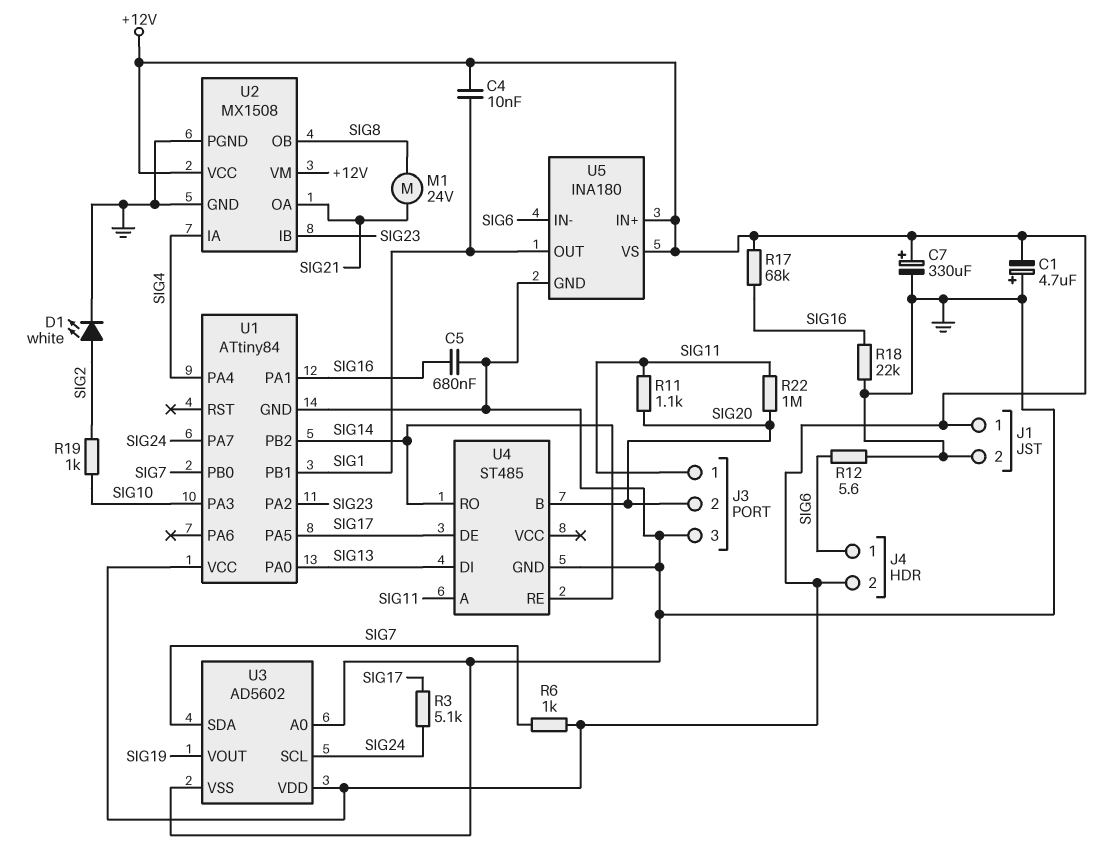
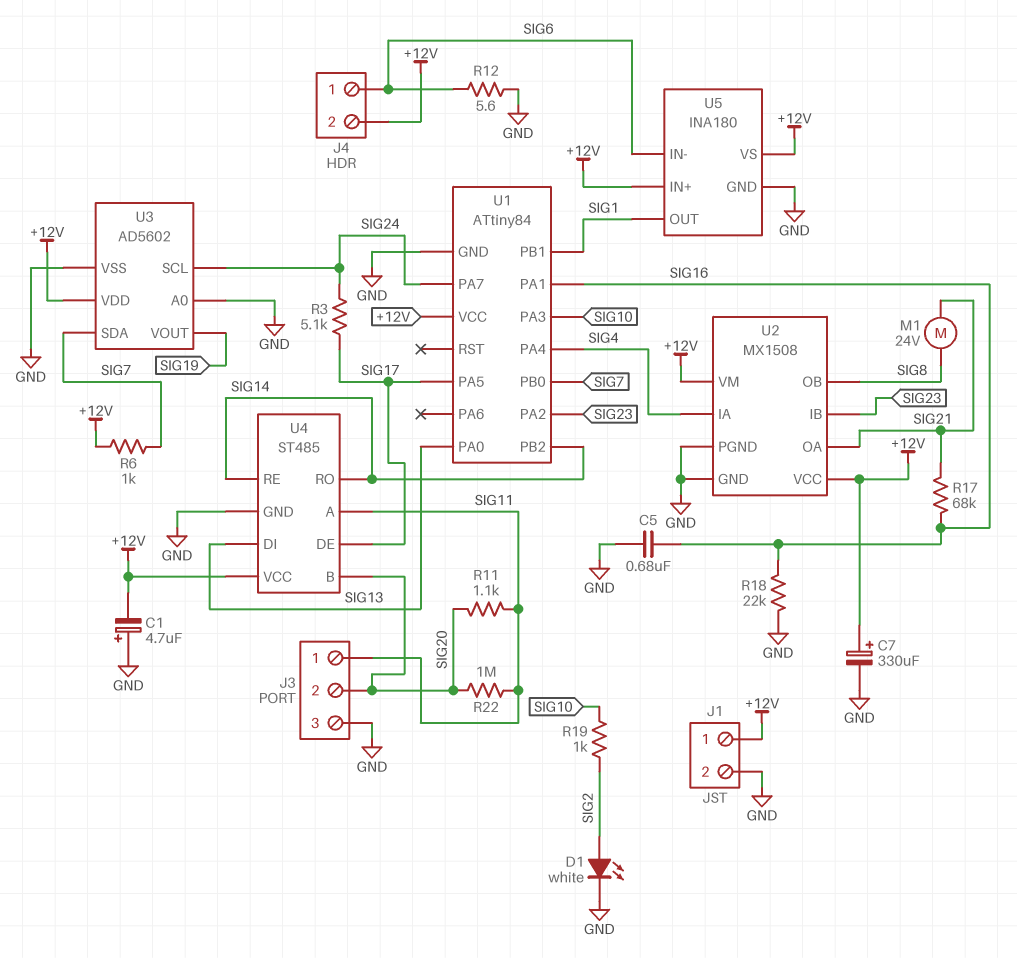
C4: 10nF (+12V, SIG1) -> none
R17: 68k (+12V, SIG16) -> 68k (SIG16, SIG21)
U4 pin VCC: none -> +12V

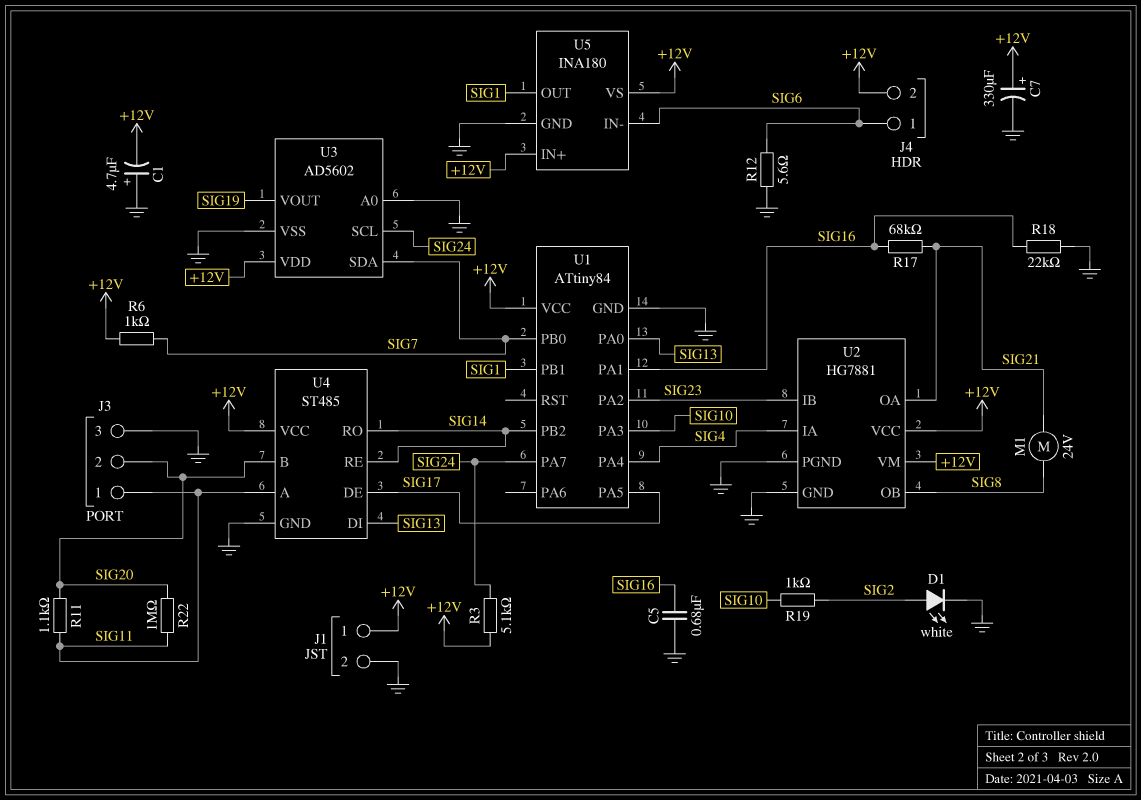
R3: 5.1k (SIG17, SIG24) -> 5.1k (+12V, SIG24)
U2: MX1508 -> HG7881

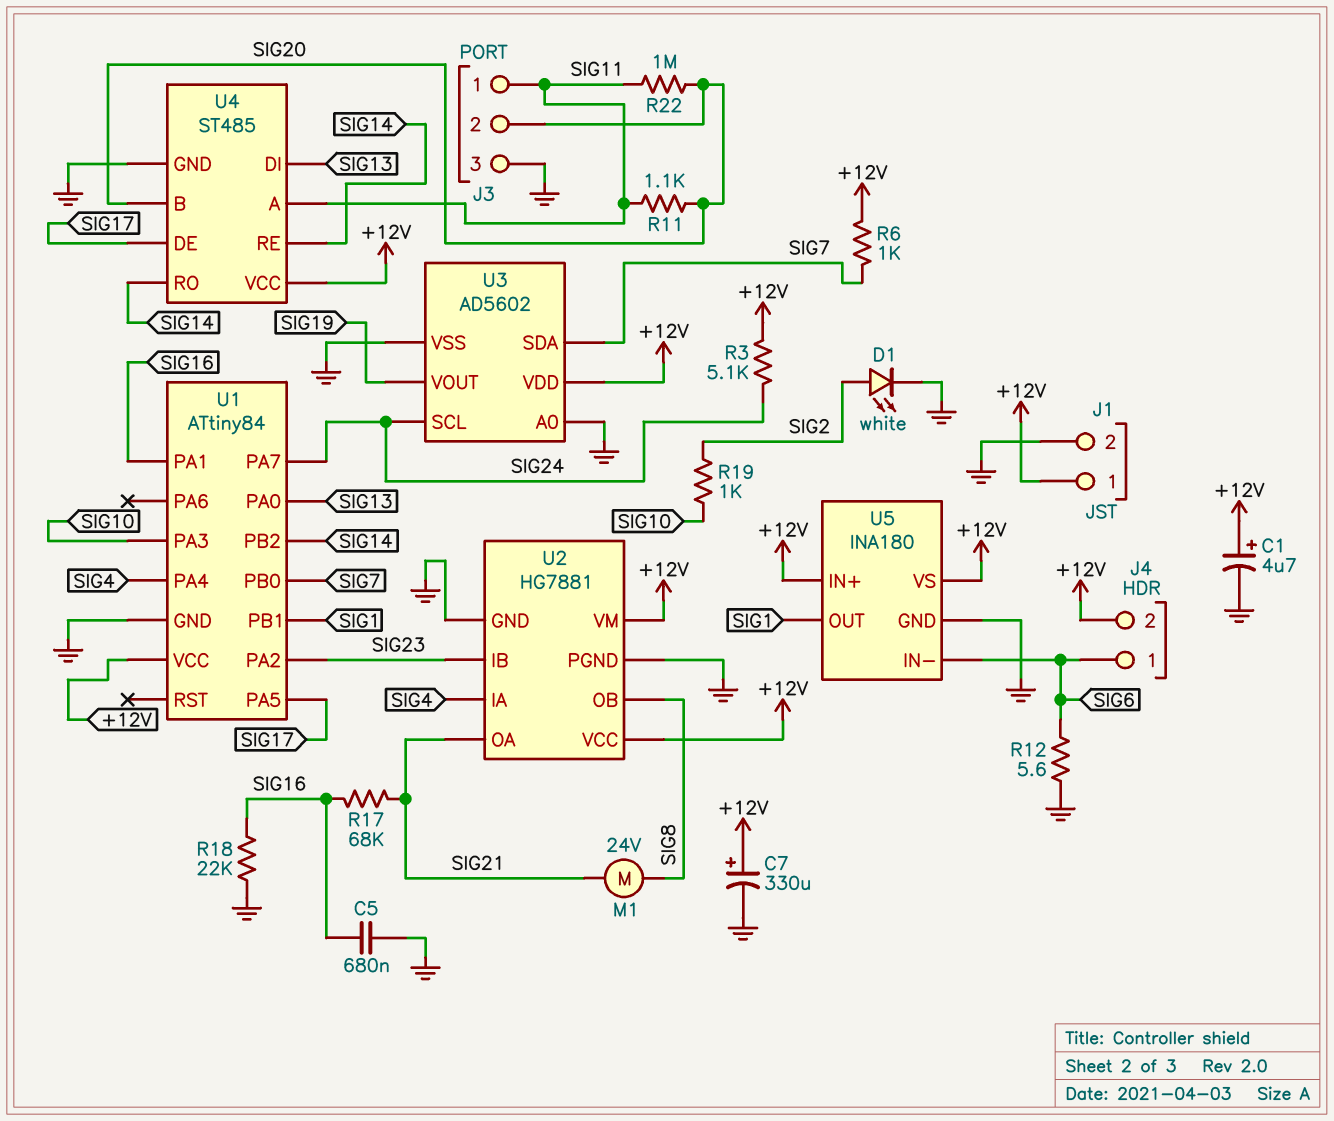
C1: 4.7uF (plus GND, minus +12V) -> 4.7uF (plus +12V, minus GND)

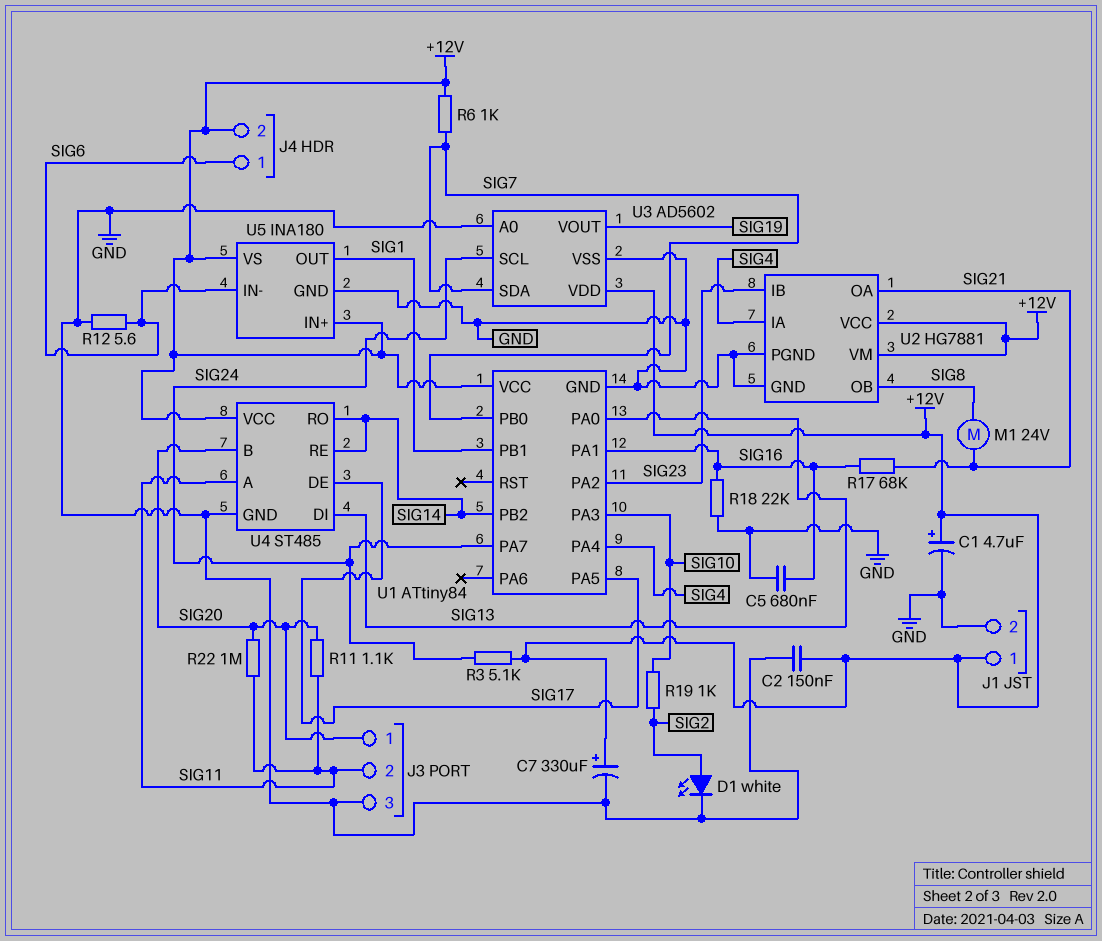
C2: none -> 150nF (+12V, GND)
J3 pin 1: SIG11 -> SIG20
J3 pin 2: SIG20 -> SIG11

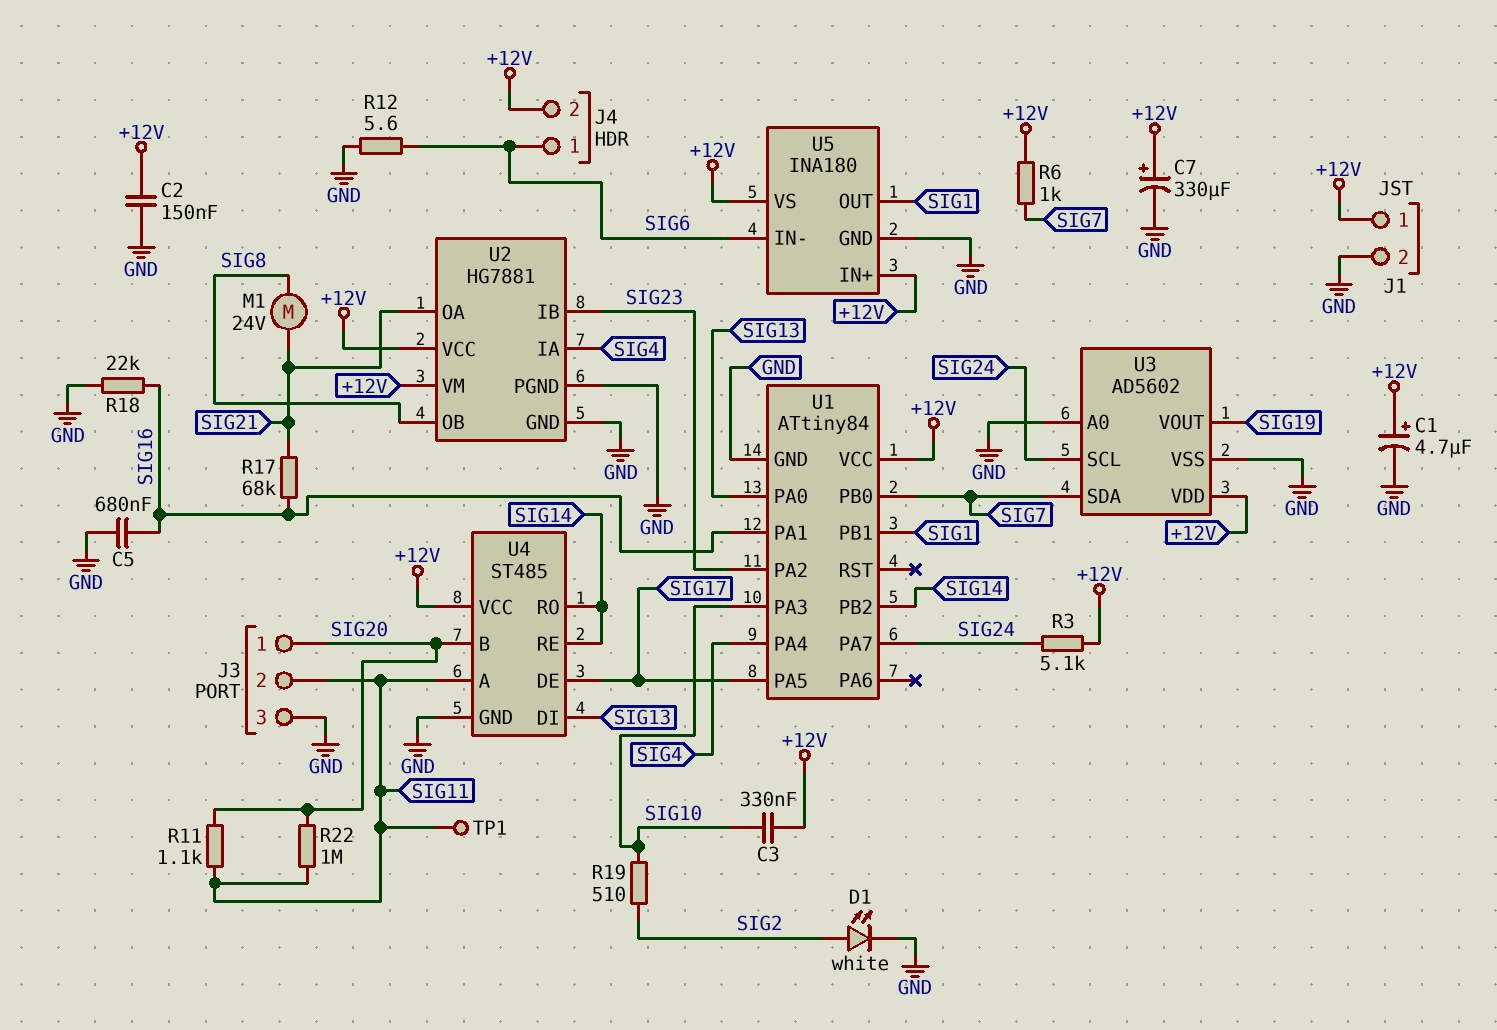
C3: none -> 330nF (+12V, SIG10)
R19: 1k (SIG2, SIG10) -> 510 (SIG2, SIG10)
TP1: none -> test point (SIG11)

